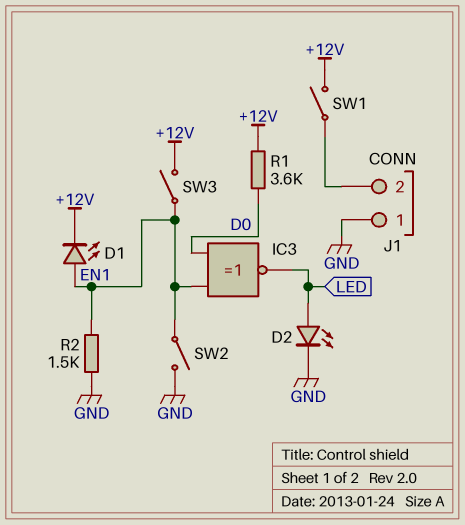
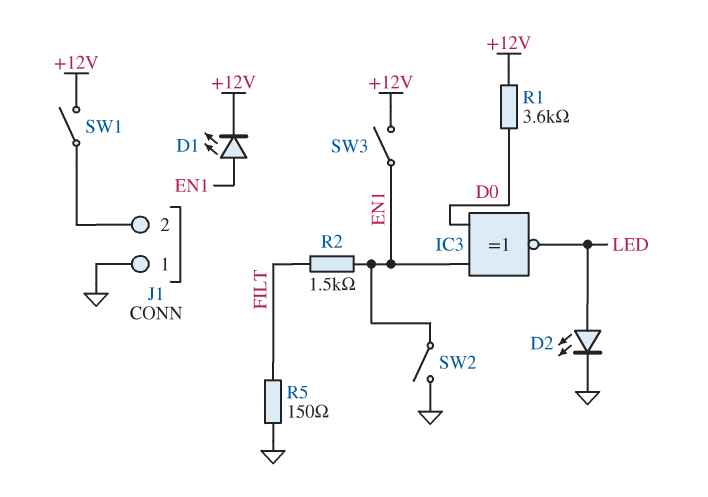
R2: 1.5k (EN1, GND) -> 1.5k (EN1, FILT)
R5: none -> 150 (FILT, GND)

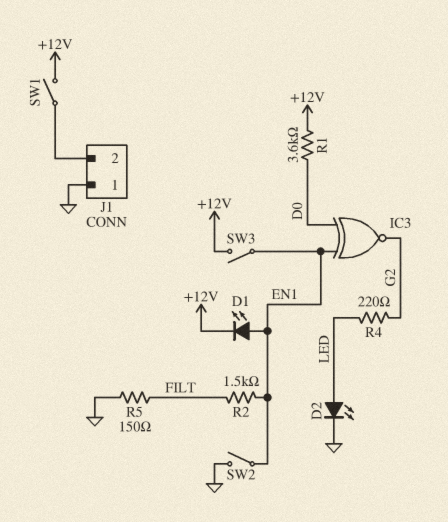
IC3: XNOR (in D0, in EN1, out LED) -> XNOR (in D0, in EN1, out G2)
R4: none -> 220 (G2, LED)

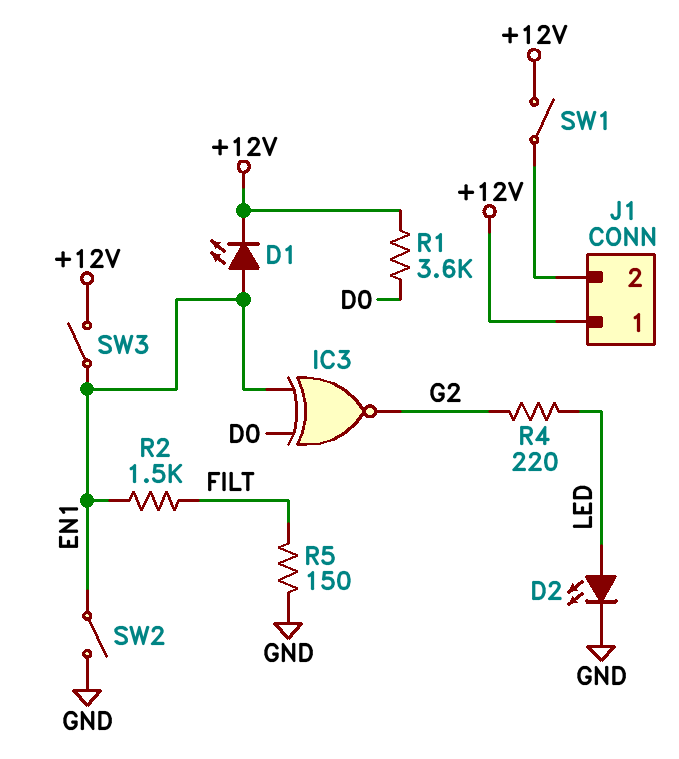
J1 pin 1: GND -> +12V

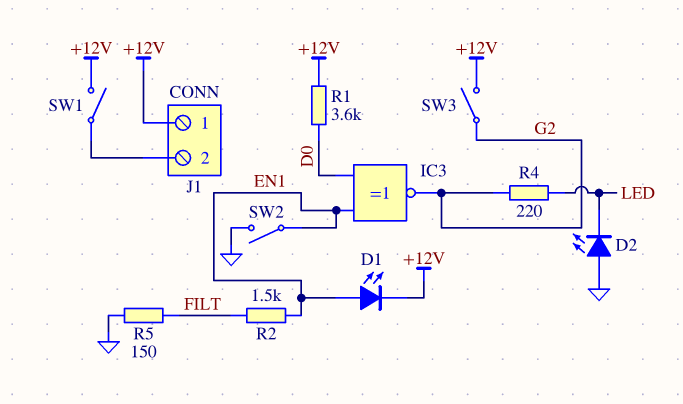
D2: LED (A LED, K GND) -> LED (A GND, K LED)
SW3: switch (+12V, EN1) -> switch (+12V, G2)

